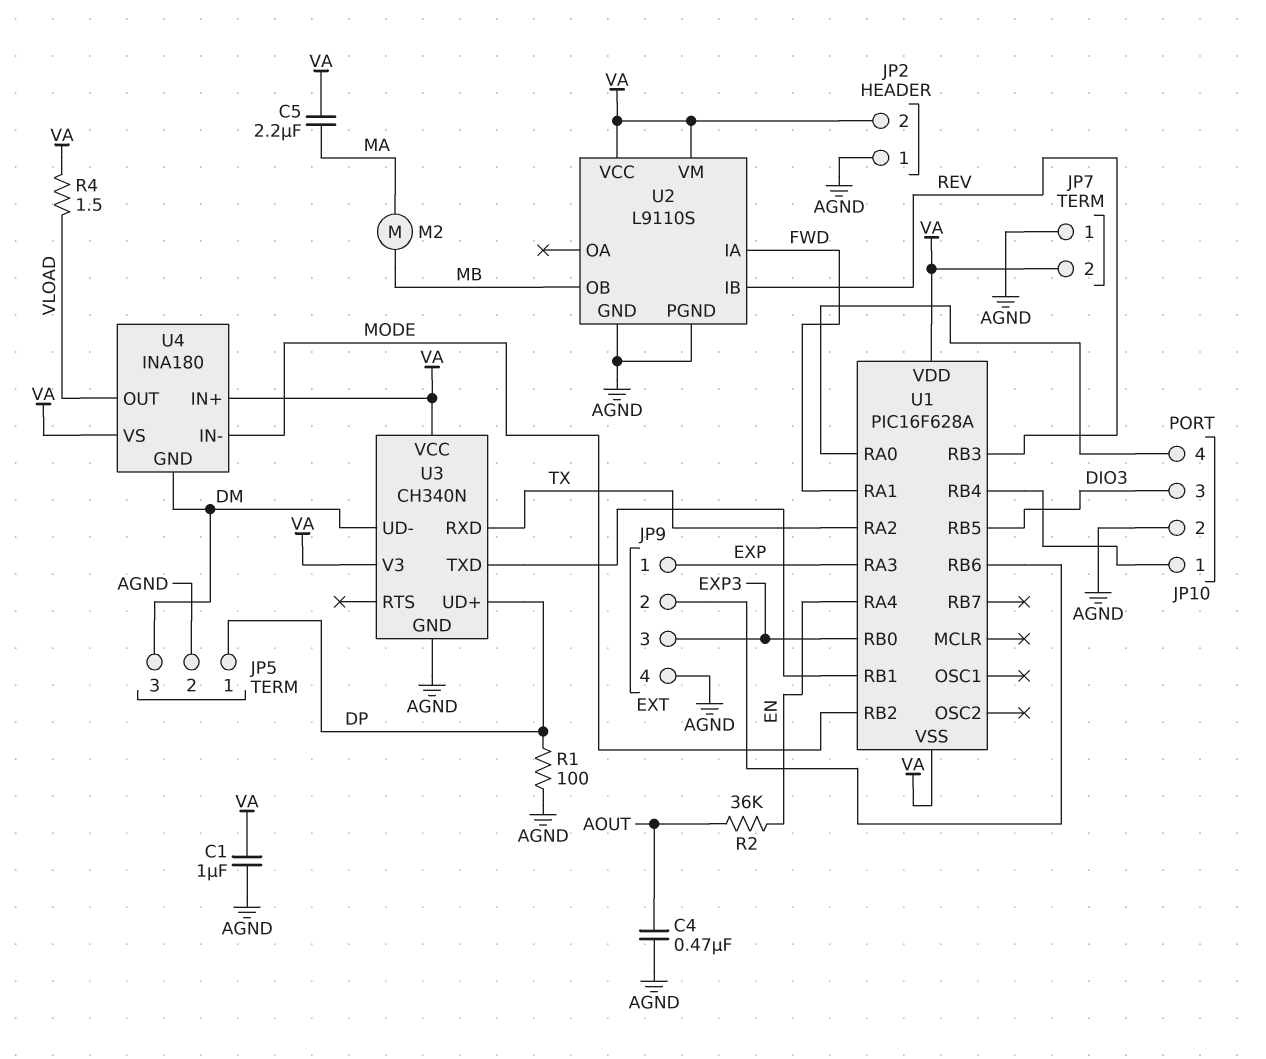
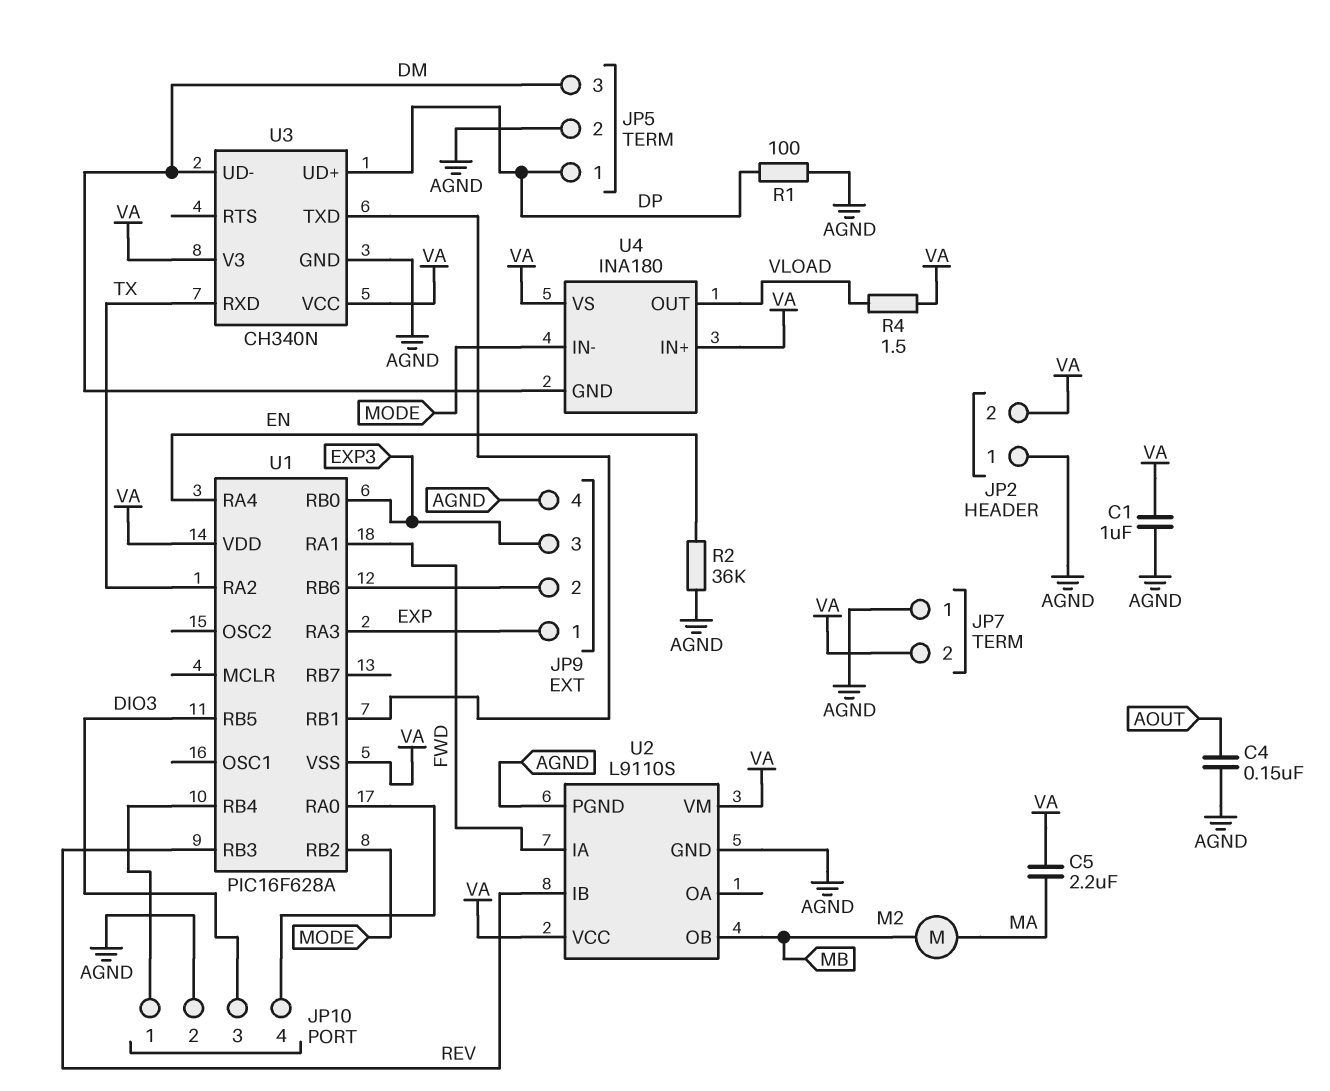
C4: 470nF (AGND, AOUT) -> 150nF (AGND, AOUT)
R2: 36k (AOUT, EN) -> 36k (AGND, EN)

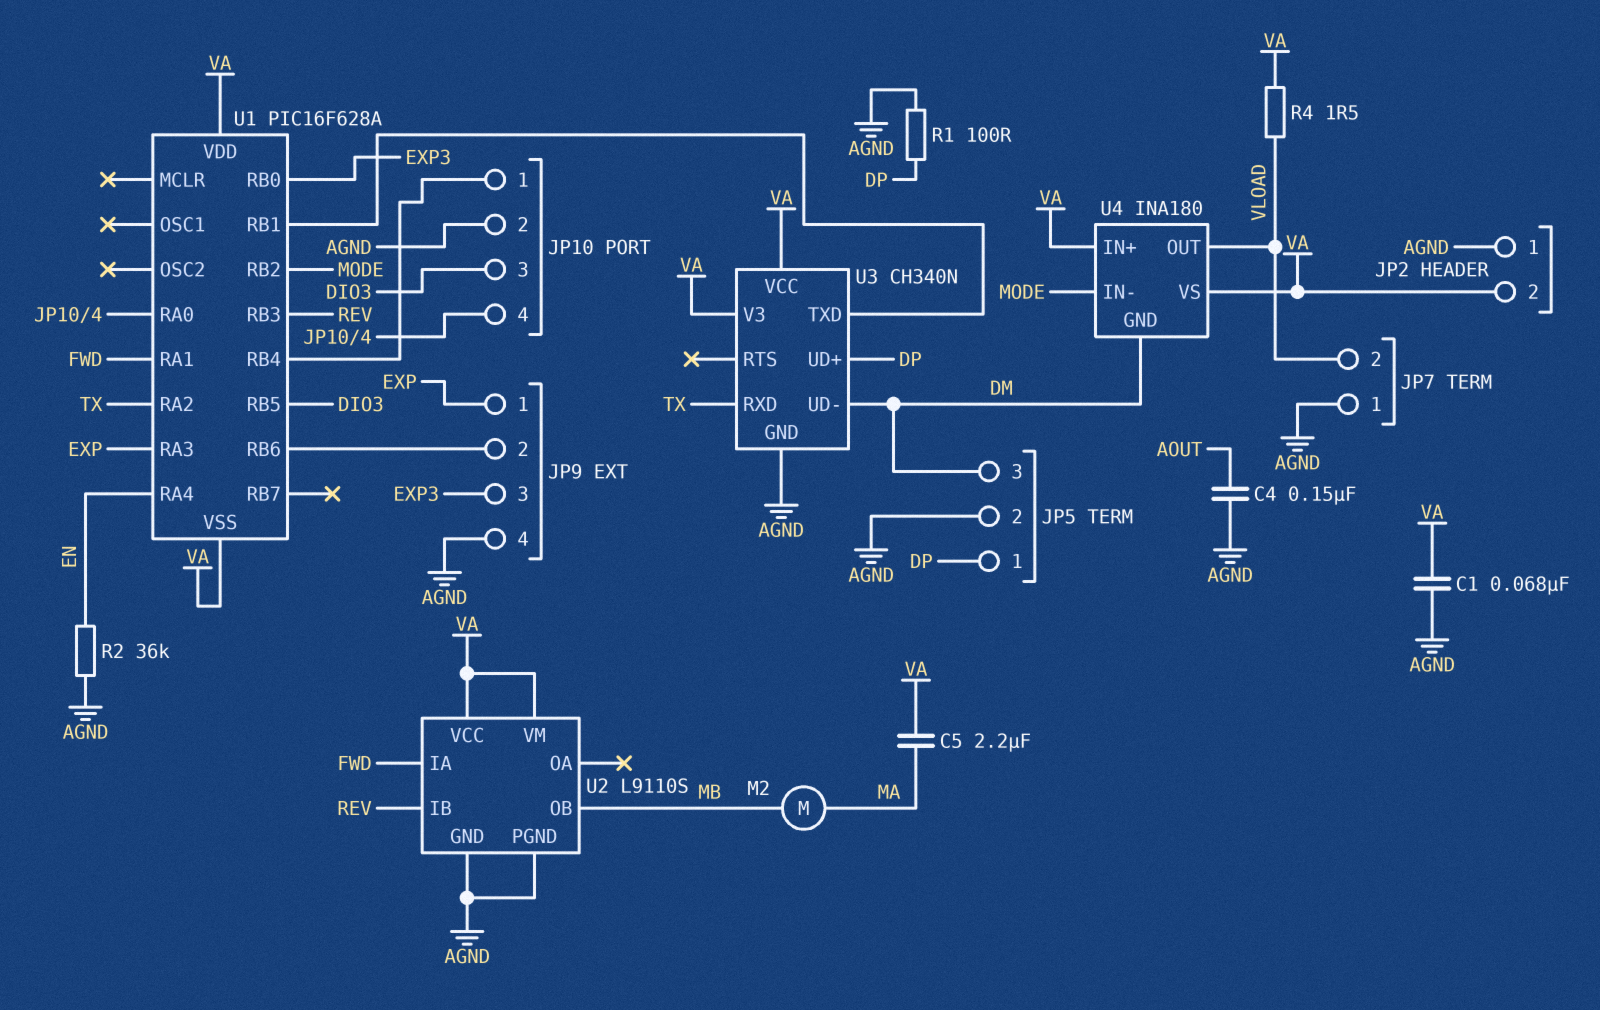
C1: 1uF (AGND, VA) -> 68nF (AGND, VA)
JP7 pin 2: VA -> VLOAD

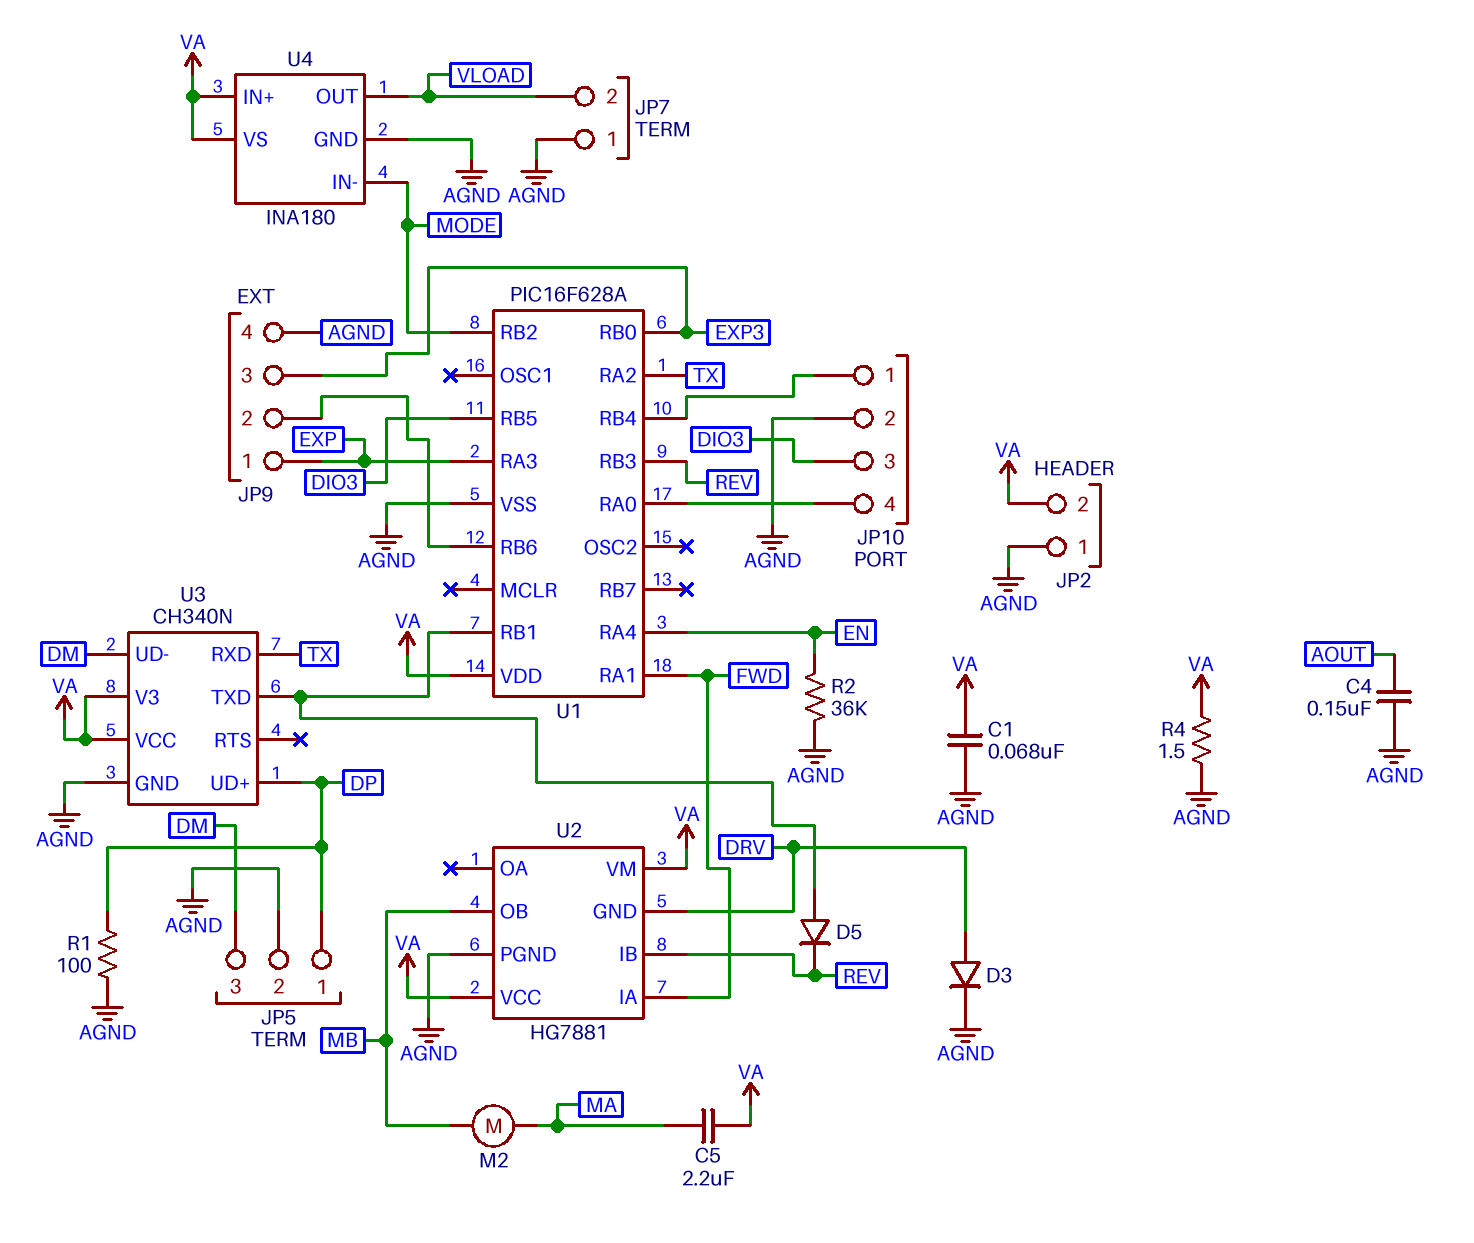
D3: none -> diode (A DRV, K AGND)
D5: none -> diode (A U1/RB1, K REV)
R4: 1.5 (VA, VLOAD) -> 1.5 (AGND, VA)
U1 pin VSS: VA -> AGND
U2: L9110S -> HG7881
U2 pin GND: AGND -> DRV
U4 pin GND: DM -> AGND

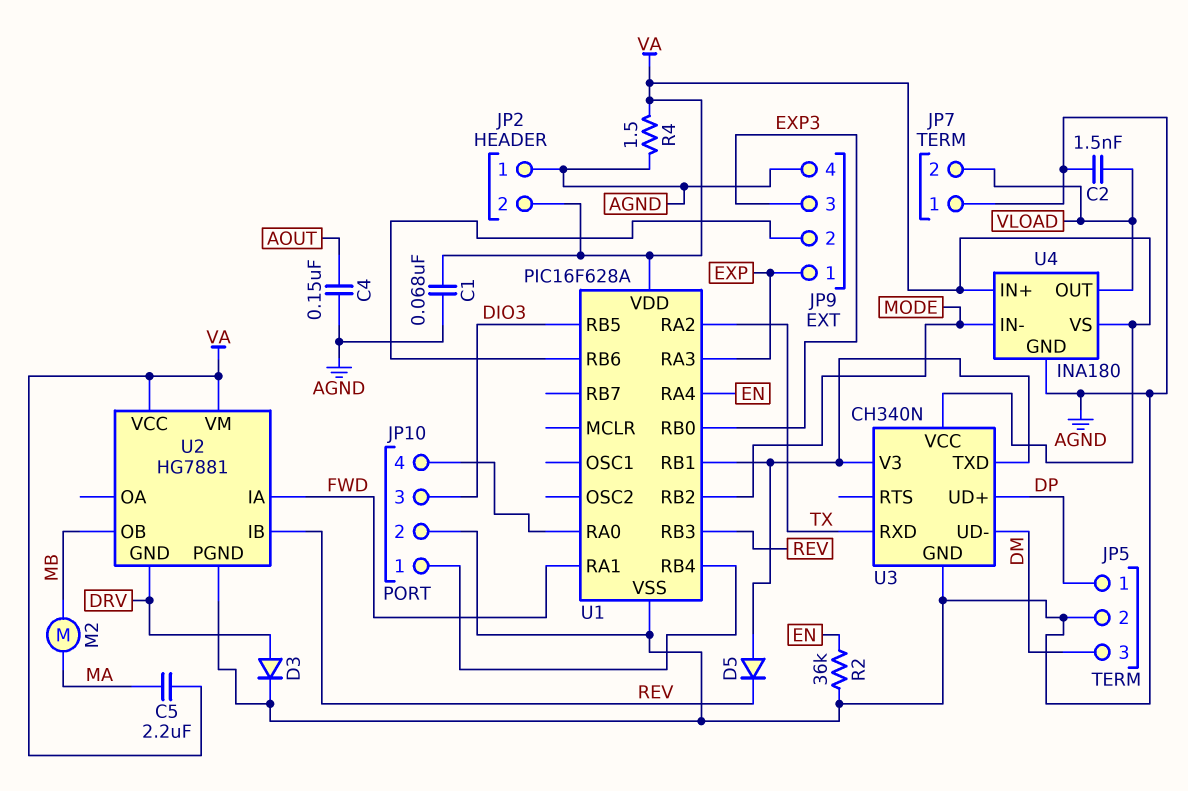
C2: none -> 1.5nF (AGND, VLOAD)
R1: 100 (AGND, DP) -> none
U3 pin V3: VA -> U1/RB1

